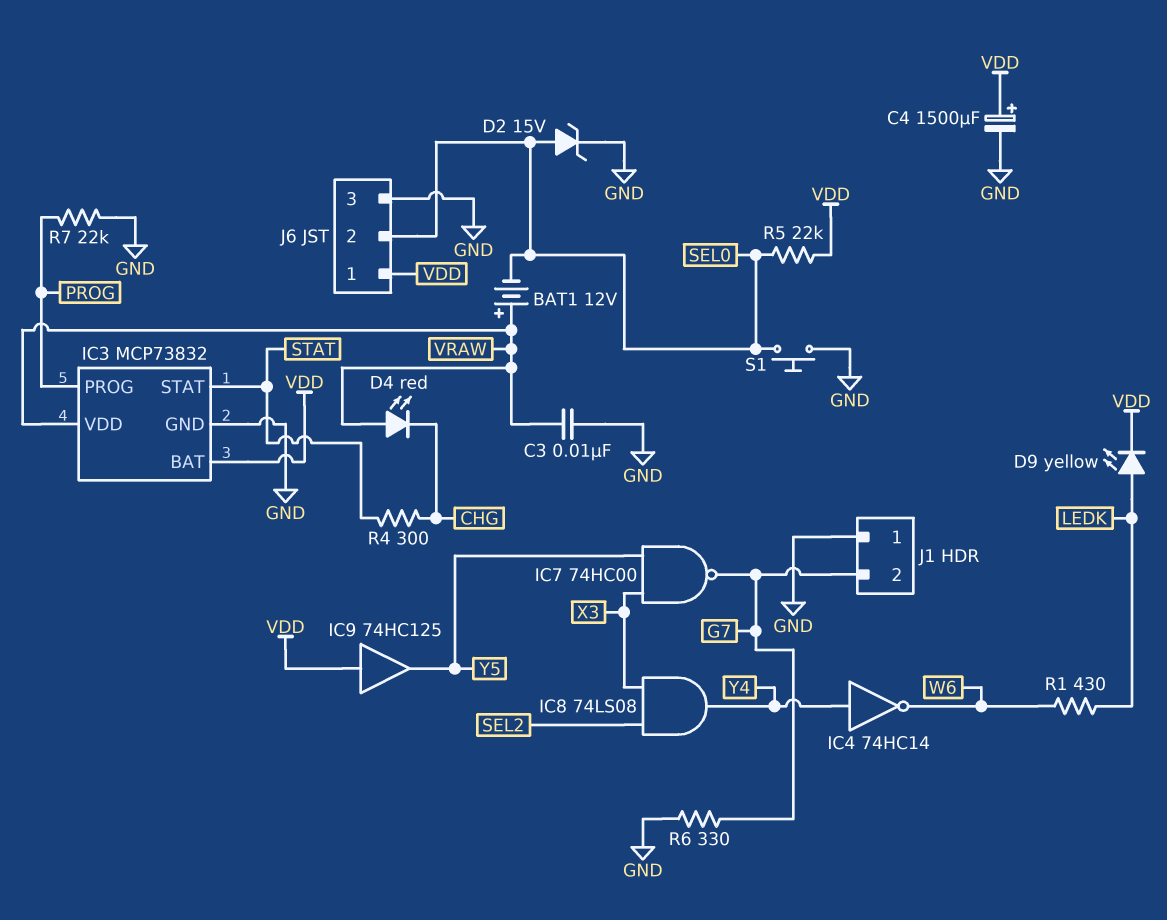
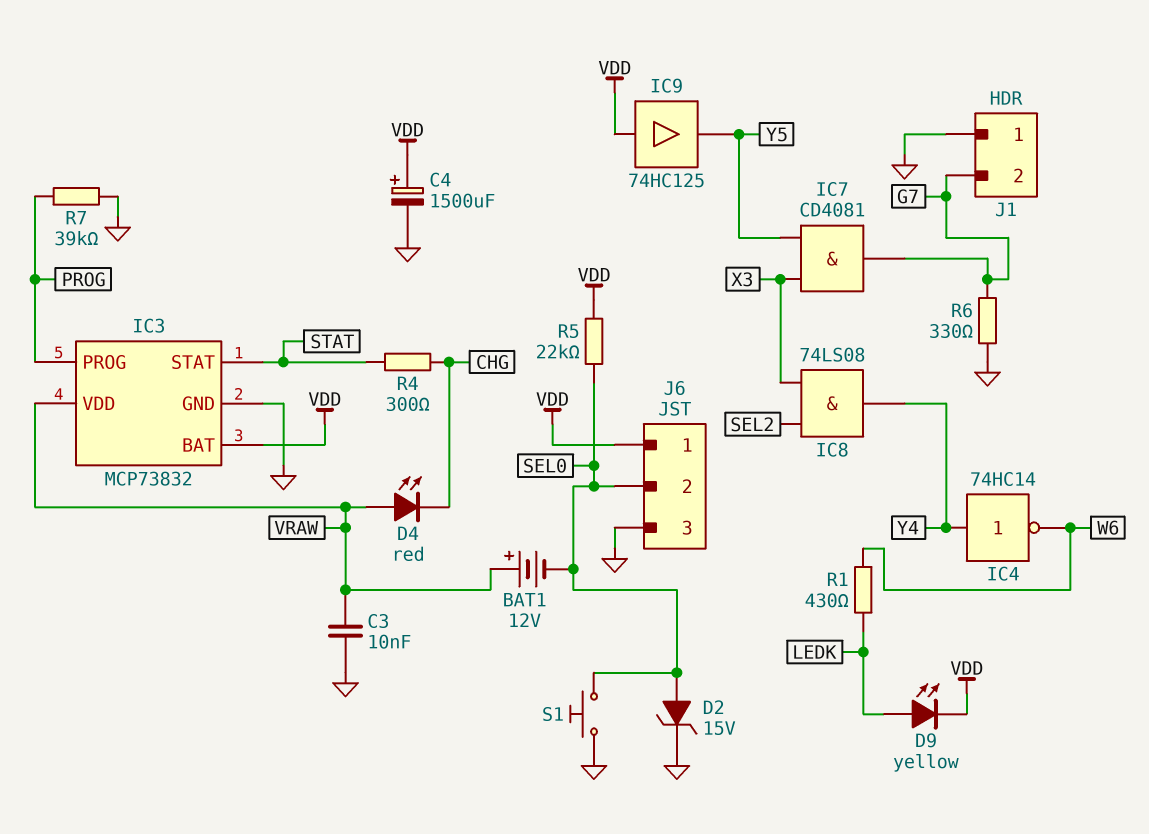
IC7: NAND 74HC00 (in X3, in Y5, out G7) -> AND CD4081 (in X3, in Y5, out G7)
R7: 22k (GND, PROG) -> 39k (GND, PROG)

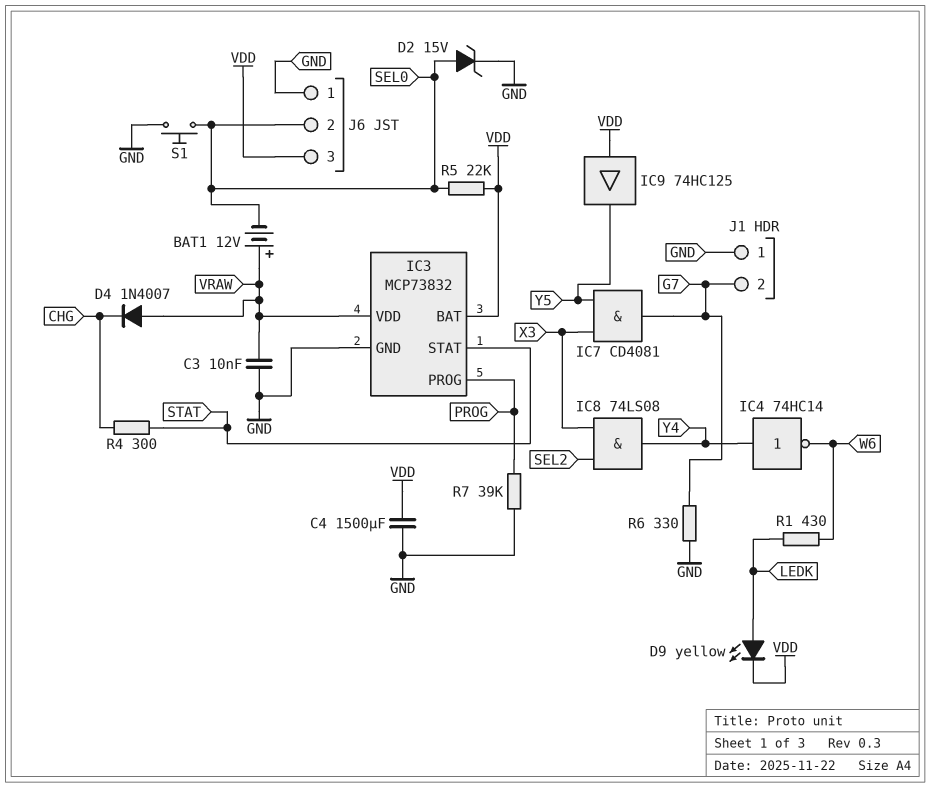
C4: 1500uF (plus VDD, minus GND) -> 1500uF (GND, VDD)
D4: LED red (A VRAW, K CHG) -> diode 1N4007 (A VRAW, K CHG)
J6 pin 1: VDD -> GND
J6 pin 3: GND -> VDD

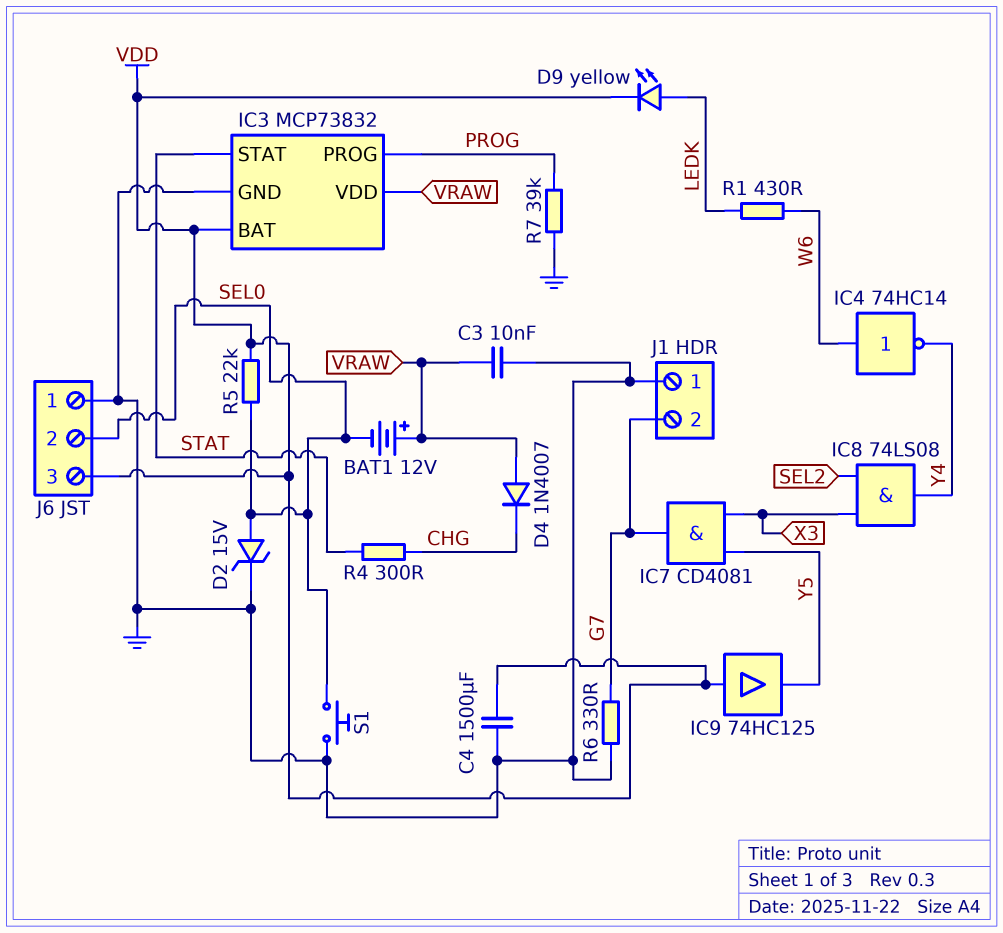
IC4: NOT 74HC14 (in Y4, out W6) -> NOT 74HC14 (in W6, out Y4)

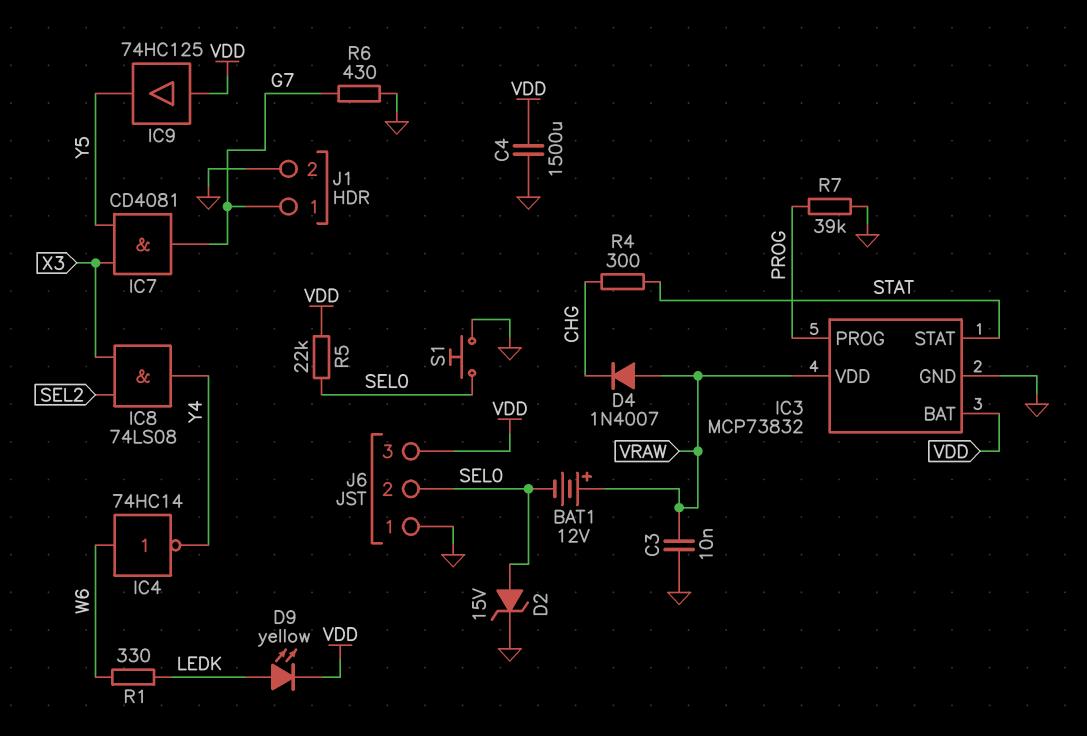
J1 pin 1: GND -> G7
J1 pin 2: G7 -> GND
R1: 430 (LEDK, W6) -> 330 (LEDK, W6)
R6: 330 (G7, GND) -> 430 (G7, GND)

